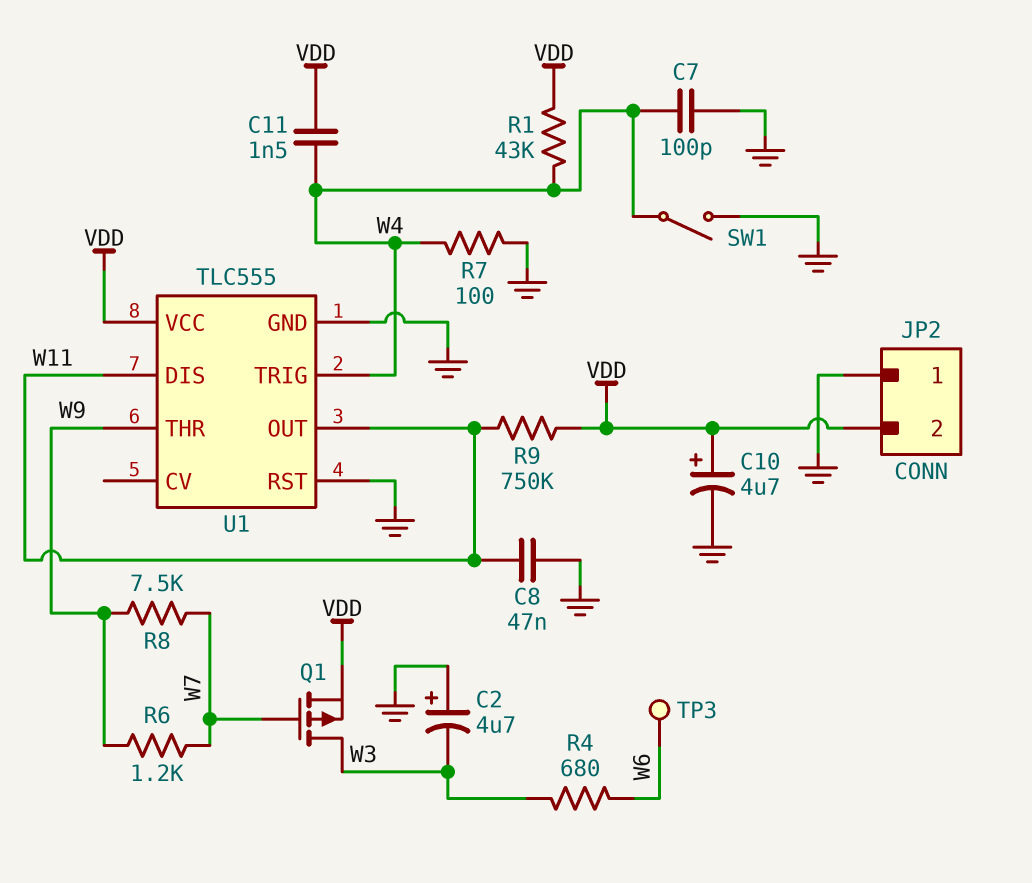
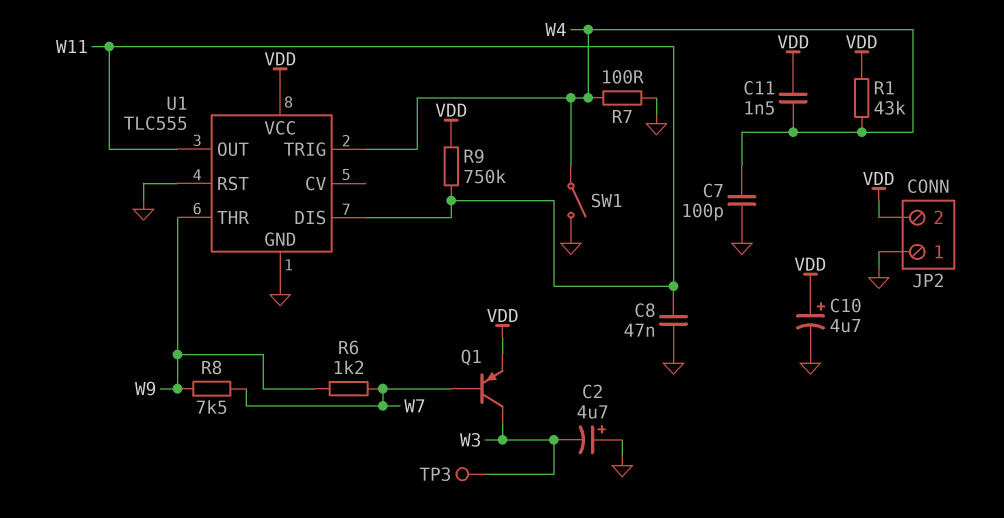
Q1: PMOS (G W7, D W3, S VDD) -> PNP (B W7, C W3, E VDD)
R4: 680 (W3, W6) -> none
TP3: test point (W6) -> test point (W3)

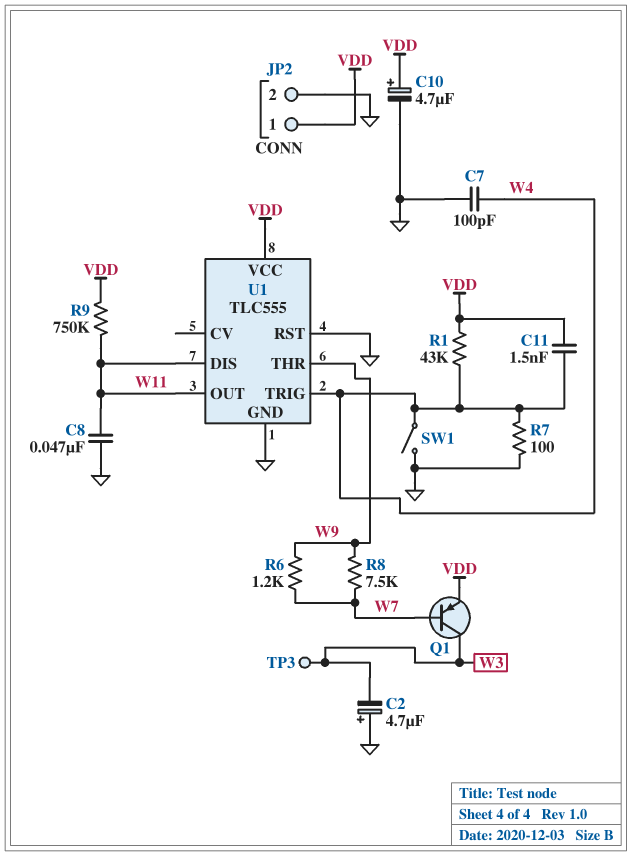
JP2 pin 1: GND -> VDD
JP2 pin 2: VDD -> GND

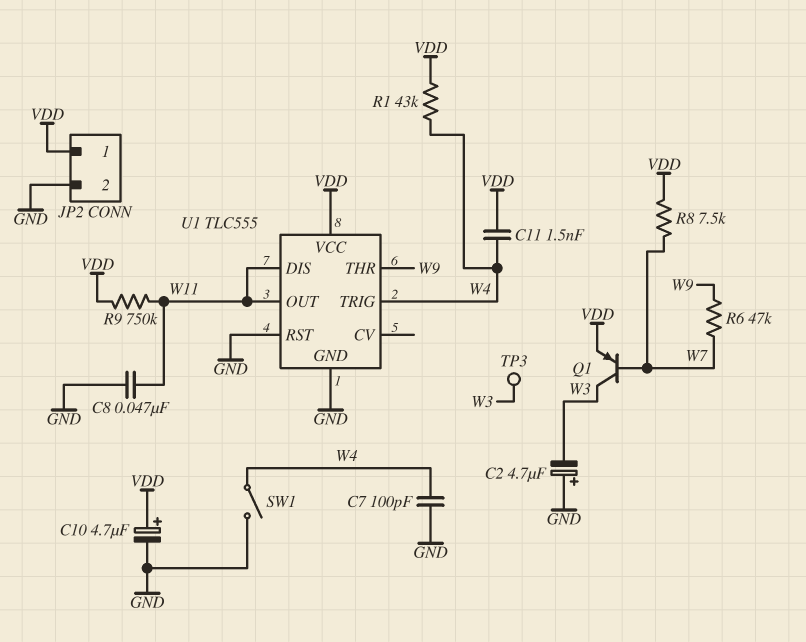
R6: 1.2k (W7, W9) -> 47k (W7, W9)
R7: 100 (GND, W4) -> none
R8: 7.5k (W7, W9) -> 7.5k (VDD, W7)

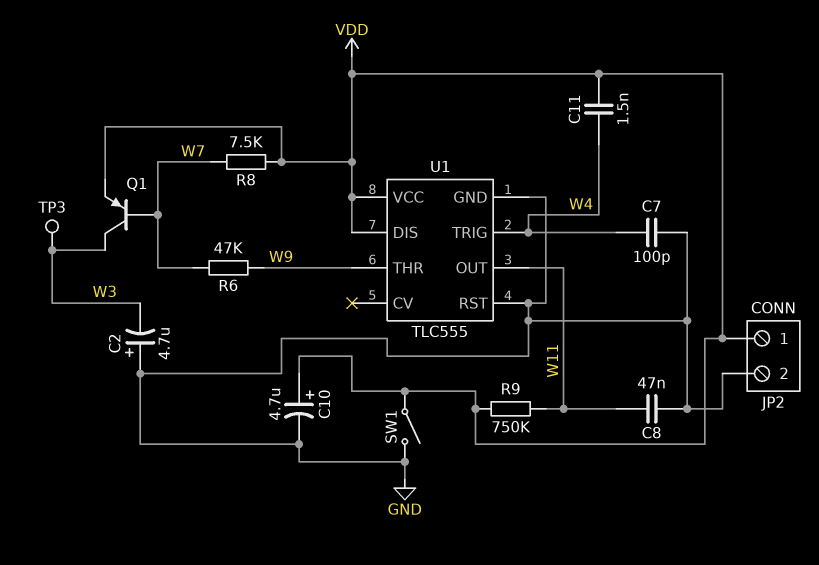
R1: 43k (VDD, W4) -> none
SW1: switch (GND, W4) -> switch (GND, VDD)
U1 pin DIS: W11 -> VDD

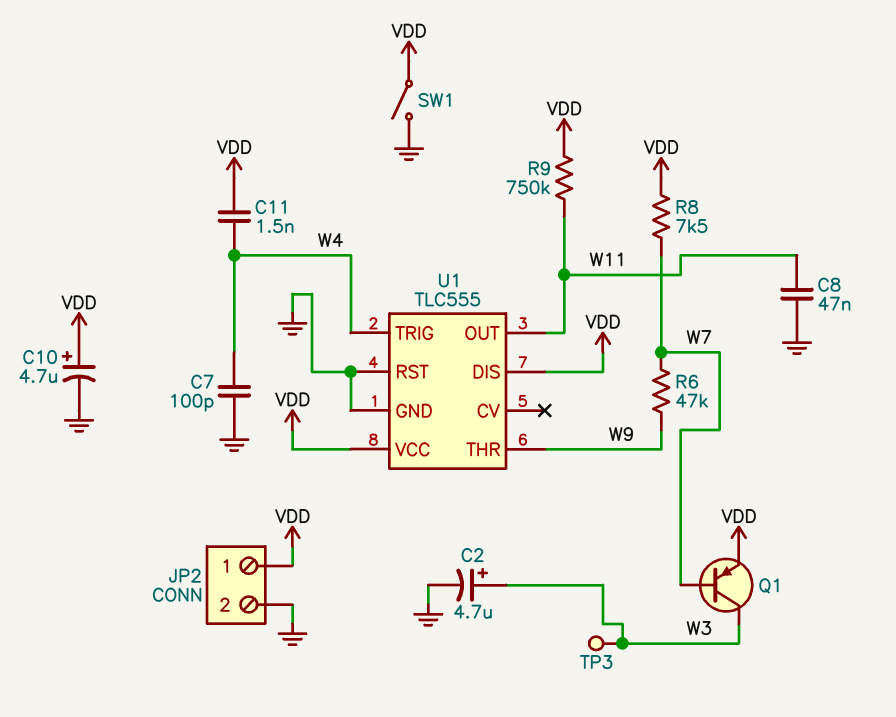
C2: 4.7uF (plus GND, minus W3) -> 4.7uF (plus W3, minus GND)

